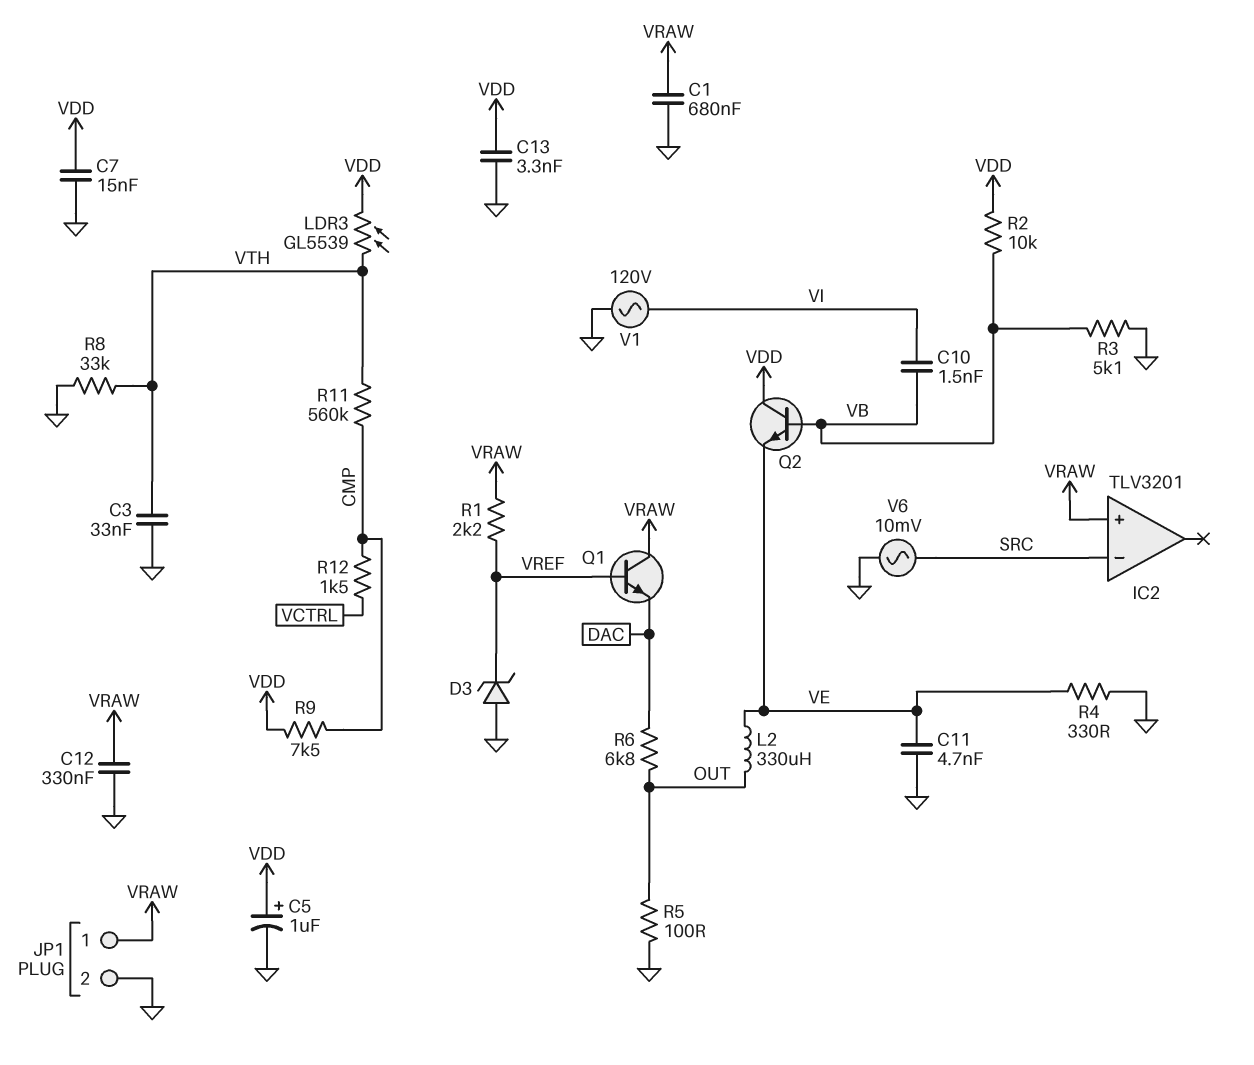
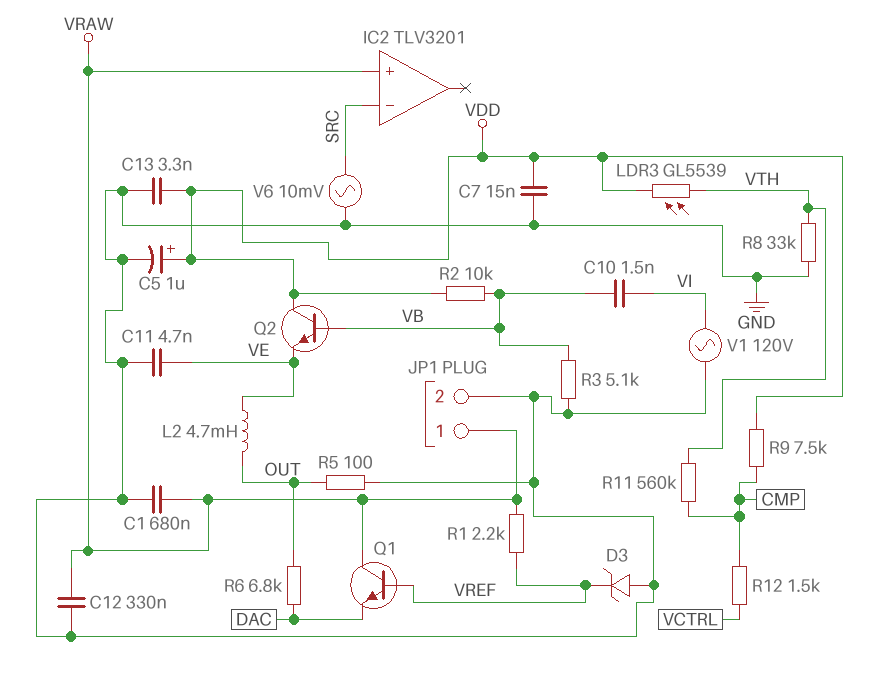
C3: 33nF (GND, VTH) -> none
L2: 330uH (OUT, VE) -> 4.7mH (OUT, VE)
R4: 330 (GND, VE) -> none

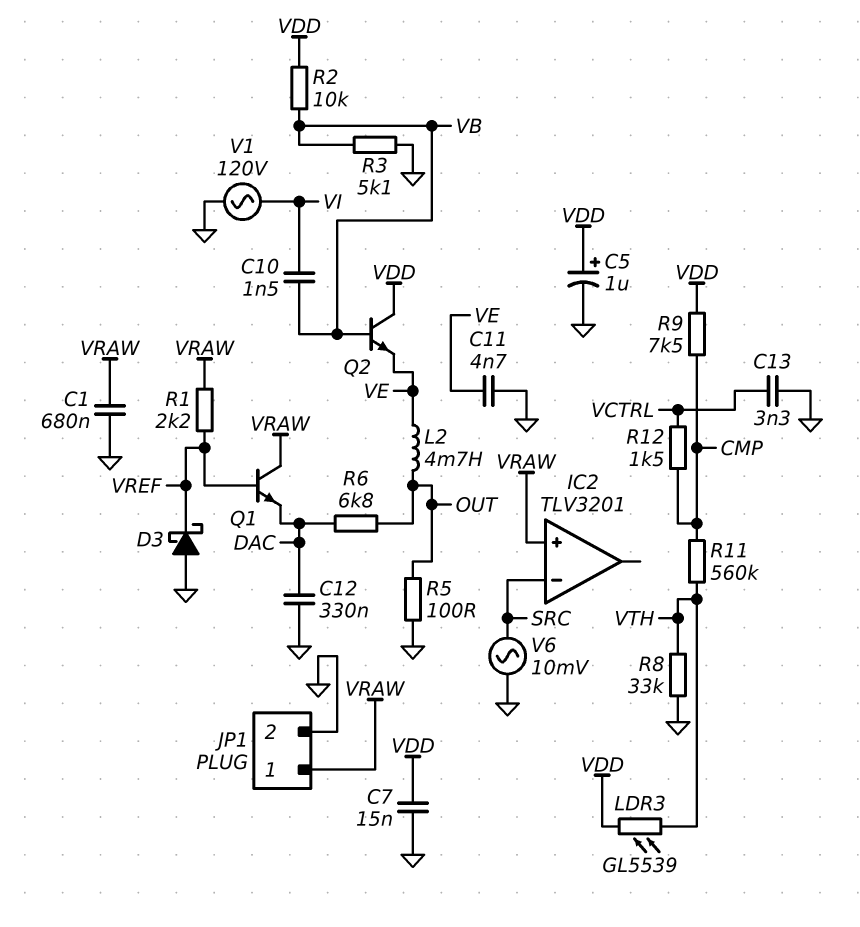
C12: 330nF (GND, VRAW) -> 330nF (DAC, GND)
C13: 3.3nF (GND, VDD) -> 3.3nF (GND, VCTRL)
D3: zener (A GND, K VREF) -> schottky (A GND, K VREF)

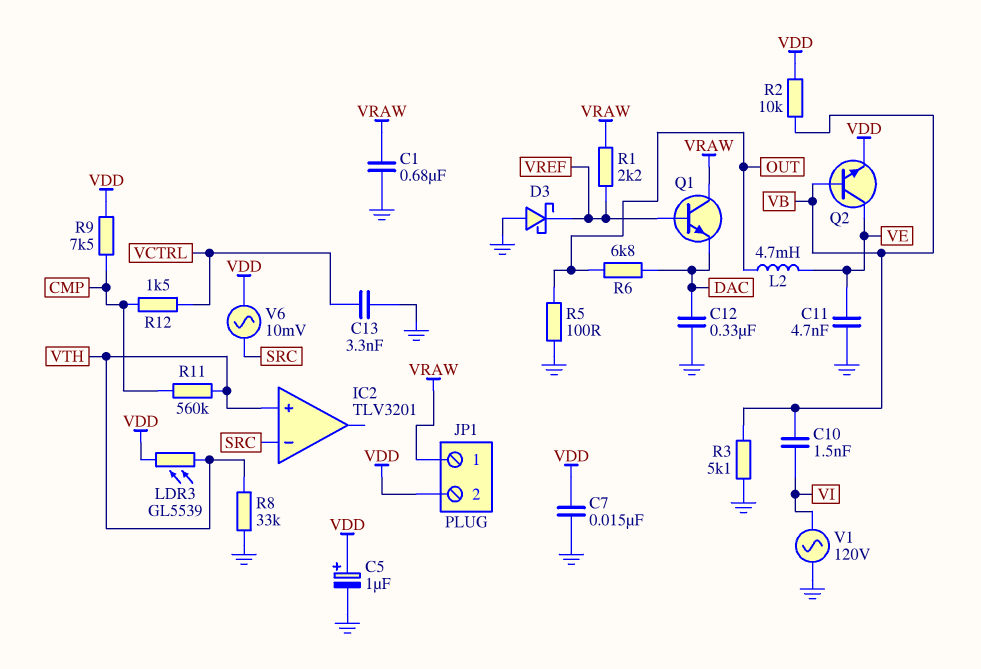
IC2 pin in+: VRAW -> VTH
JP1 pin 2: GND -> VDD
Q2: NPN (B VB, C VDD, E VE) -> NPN (B VB, C VE, E VDD)
V6: AC 10mV (GND, SRC) -> AC 10mV (SRC, VDD)

